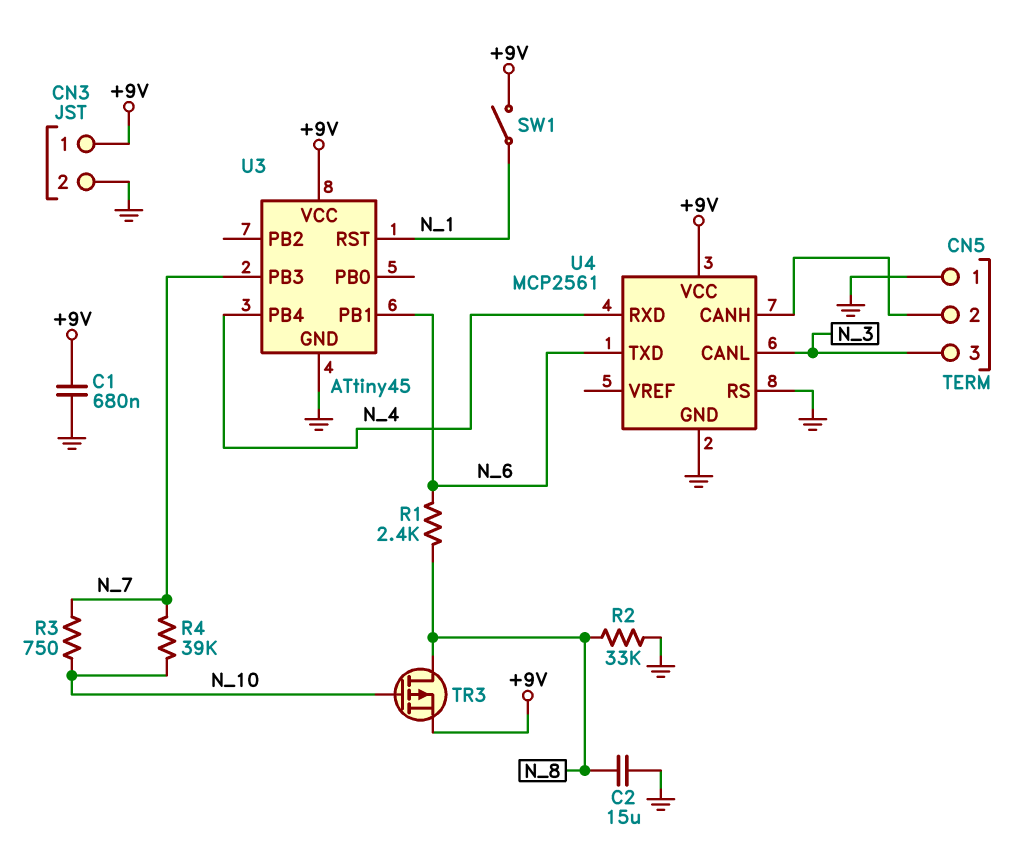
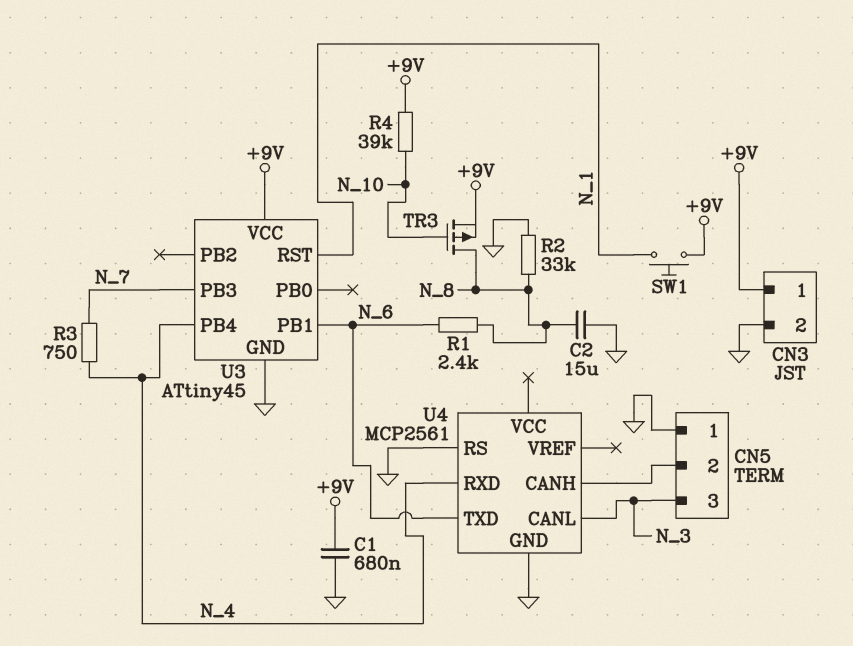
R3: 750 (N_7, N_10) -> 750 (N_4, N_7)
R4: 39k (N_7, N_10) -> 39k (+9V, N_10)
SW1: switch (+9V, N_1) -> button (+9V, N_1)
U4 pin VCC: +9V -> none

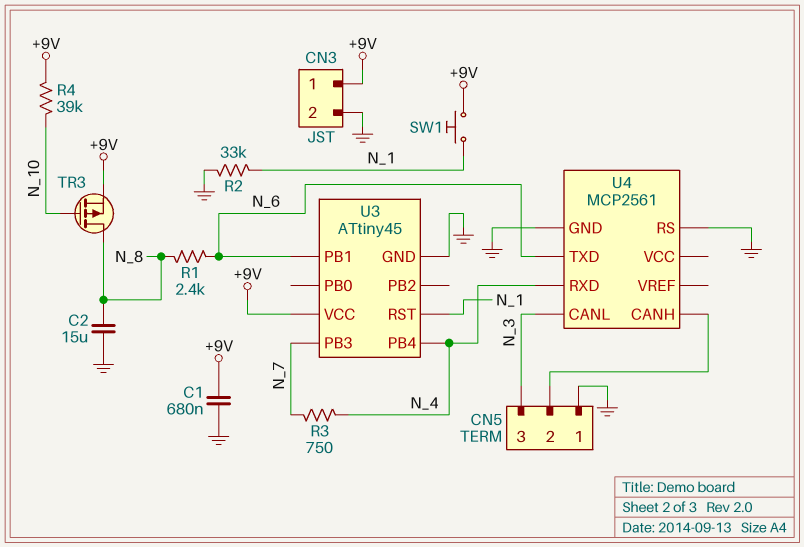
R2: 33k (GND, N_8) -> 33k (GND, N_1)

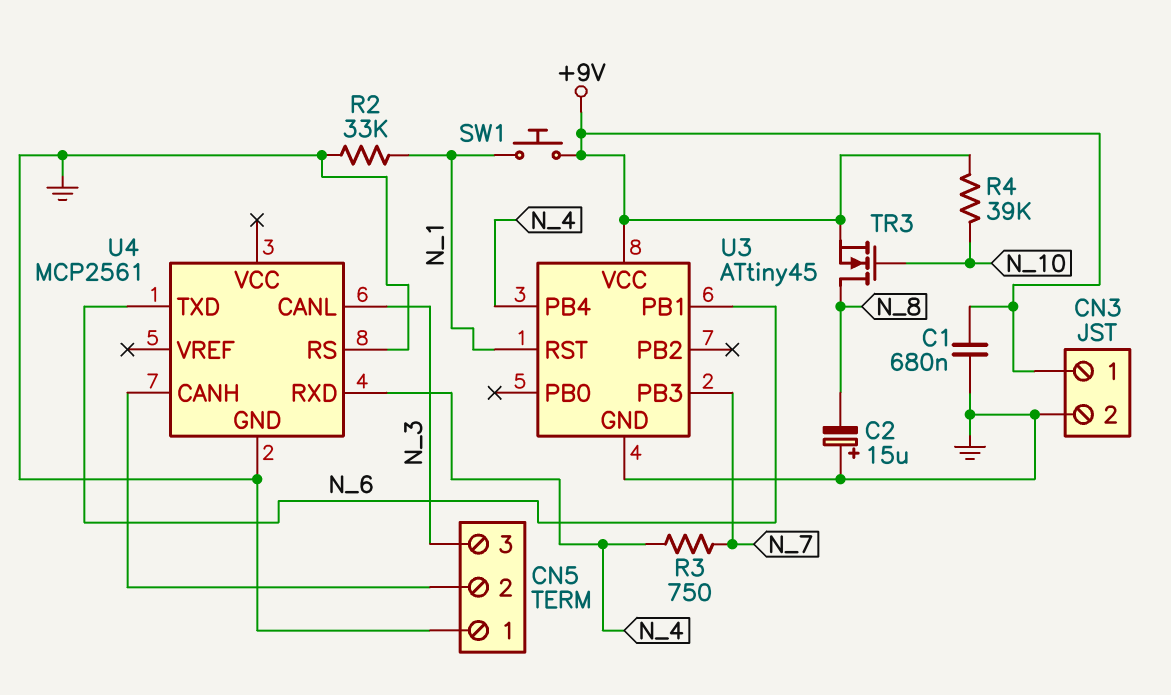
C2: 15uF (GND, N_8) -> 15uF (plus GND, minus N_8)
R1: 2.4k (N_6, N_8) -> none
TR3: PMOS (G N_10, D N_8, S +9V) -> NMOS (G N_10, D N_8, S +9V)

